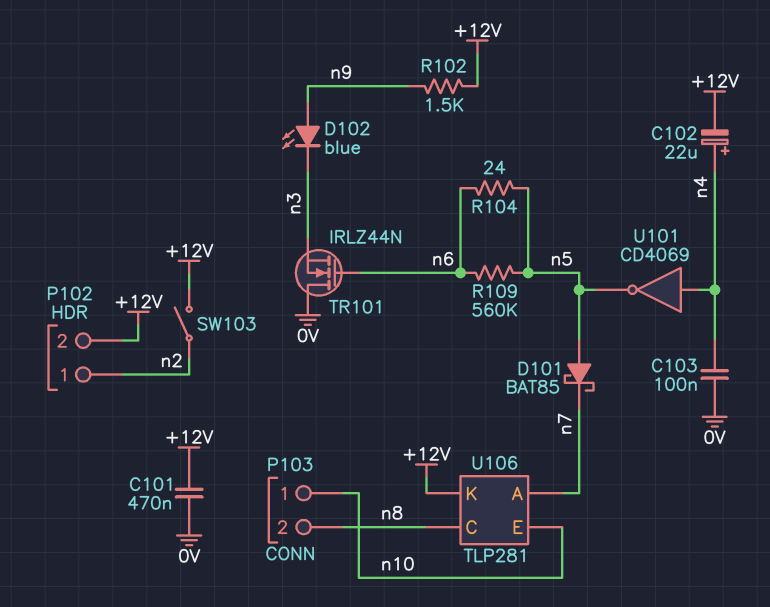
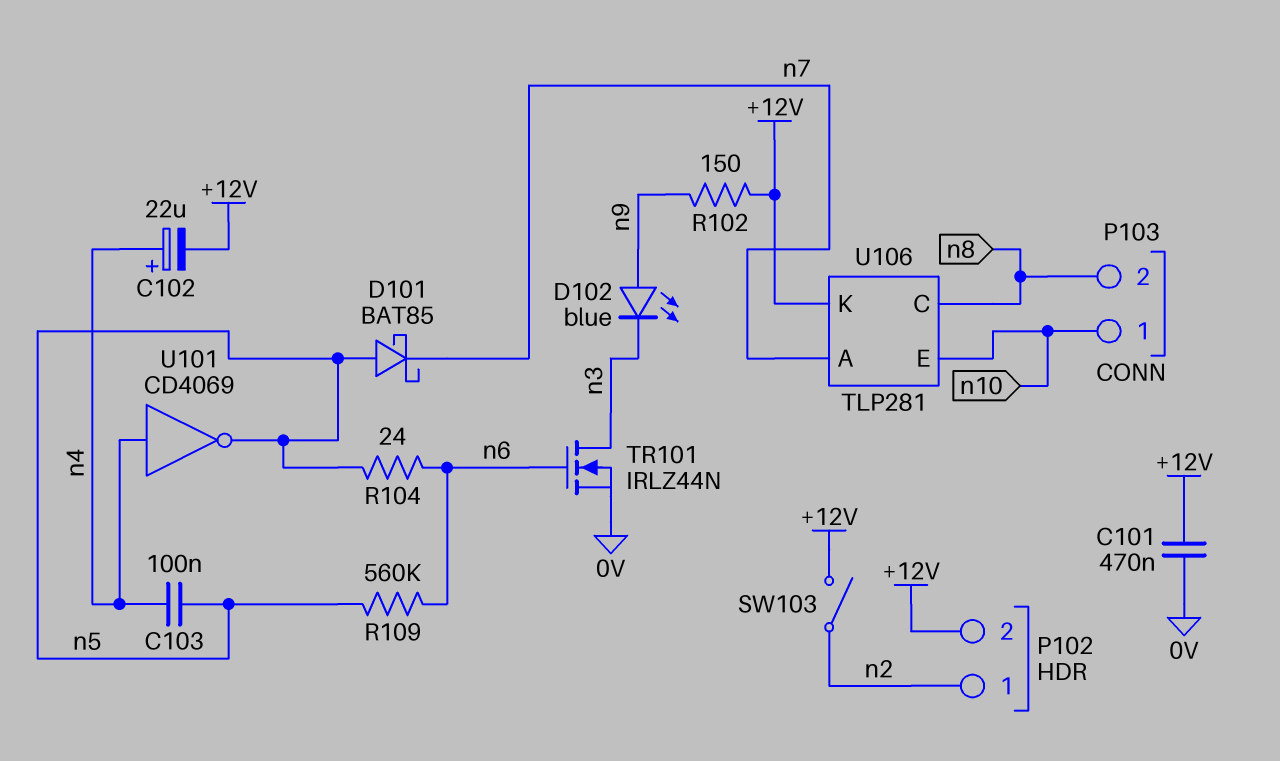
C103: 100nF (0V, n4) -> 100nF (n4, n5)
R102: 1.5k (+12V, n9) -> 150 (+12V, n9)
TR101: NMOS IRLZ44N (G n6, D 0V, S n3) -> NMOS IRLZ44N (G n6, D n3, S 0V)

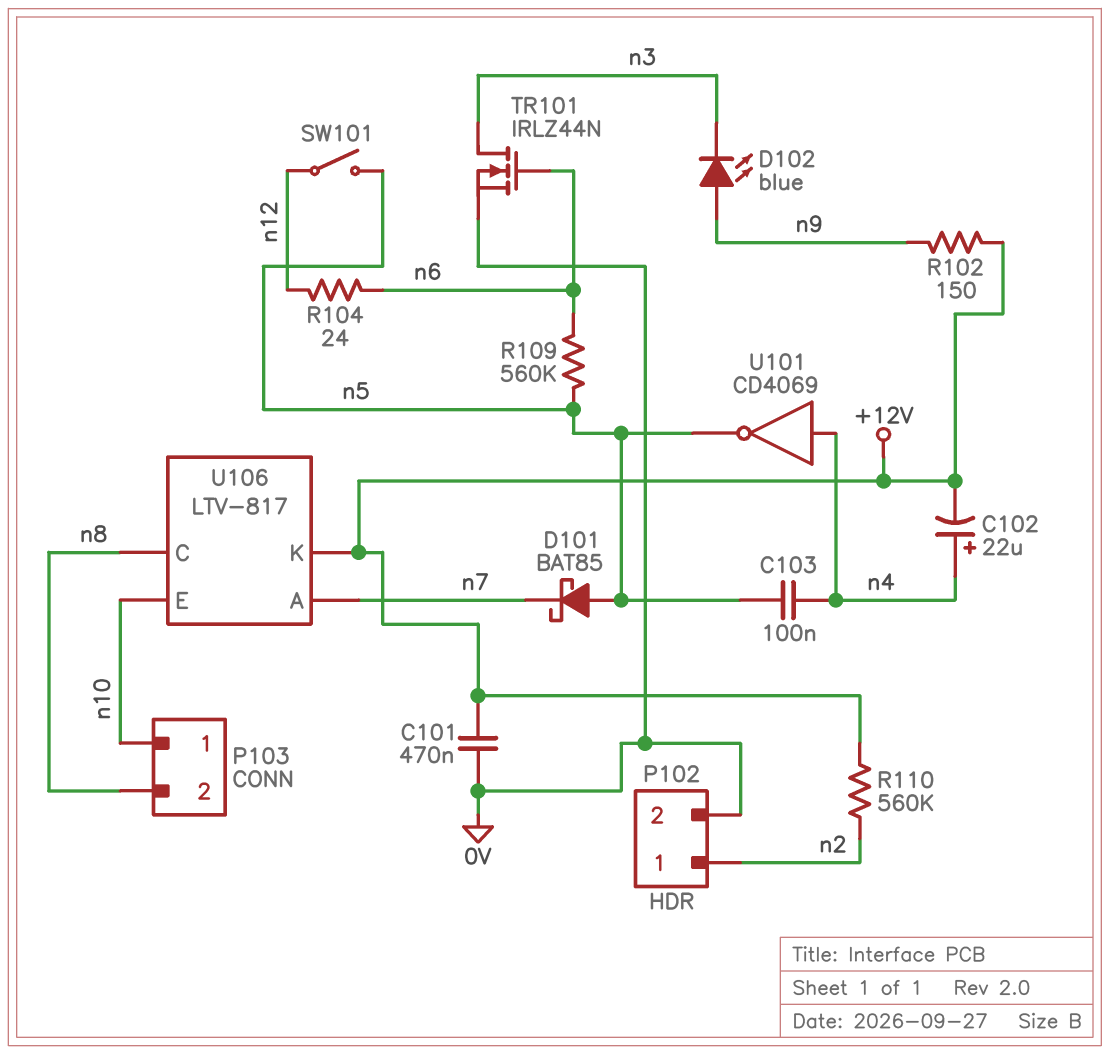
P102 pin 2: +12V -> 0V
R104: 24 (n5, n6) -> 24 (n6, n12)
R110: none -> 560k (+12V, n2)
SW101: none -> switch (n5, n12)
SW103: switch (+12V, n2) -> none
U106: TLP281 -> LTV-817

